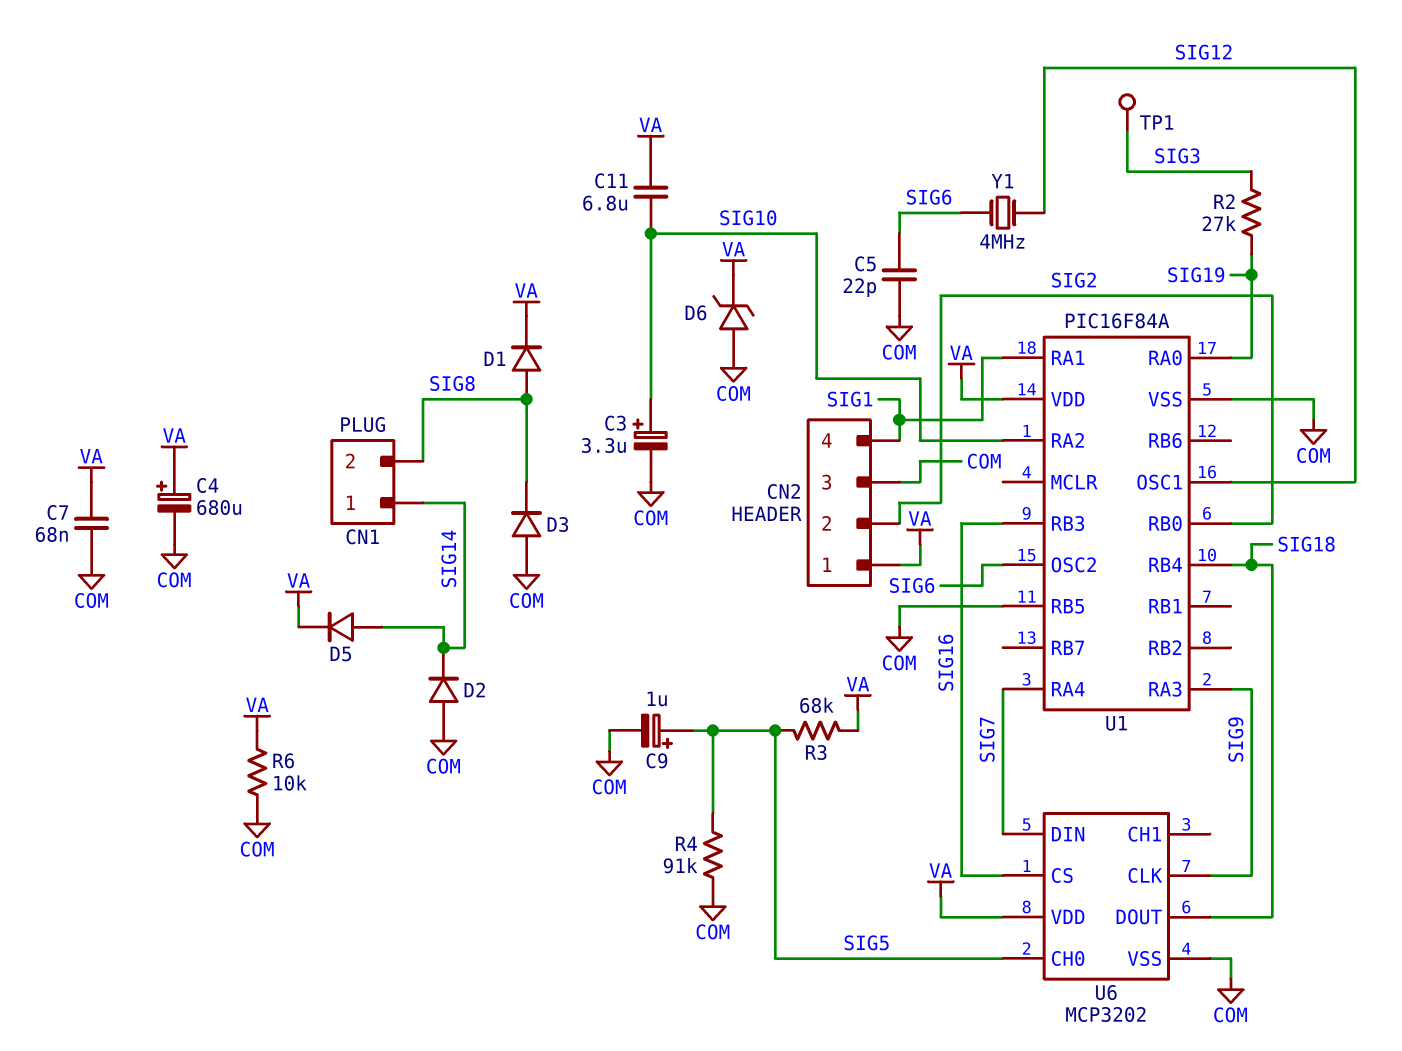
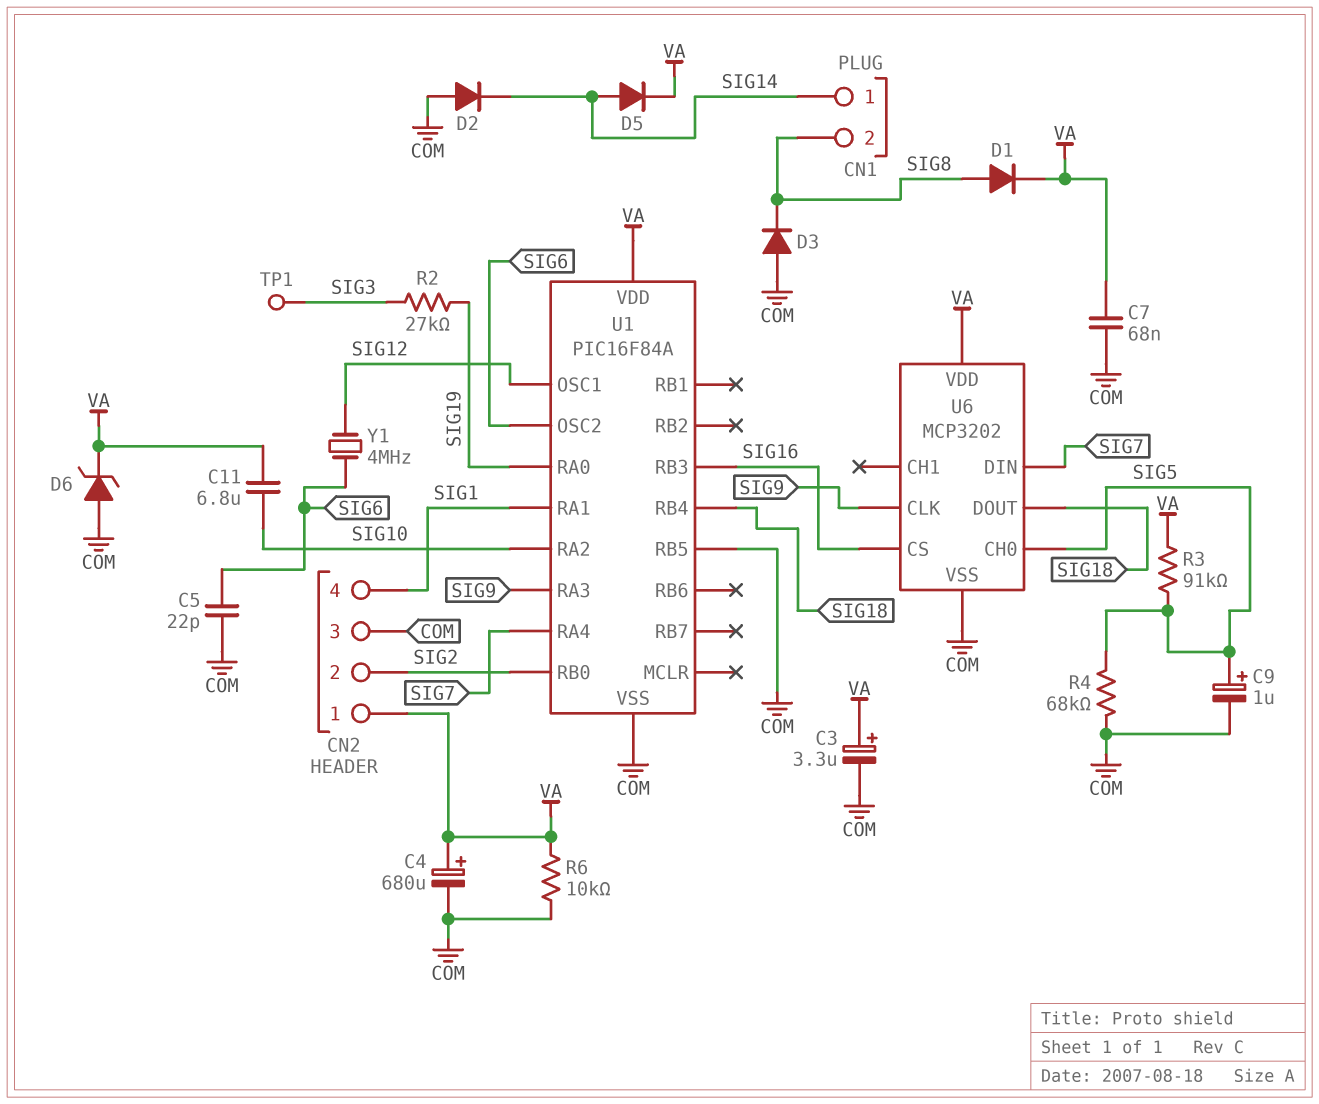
C3: 3.3uF (plus SIG10, minus COM) -> 3.3uF (plus VA, minus COM)
R3: 68k (SIG5, VA) -> 91k (SIG5, VA)
R4: 91k (COM, SIG5) -> 68k (COM, SIG5)

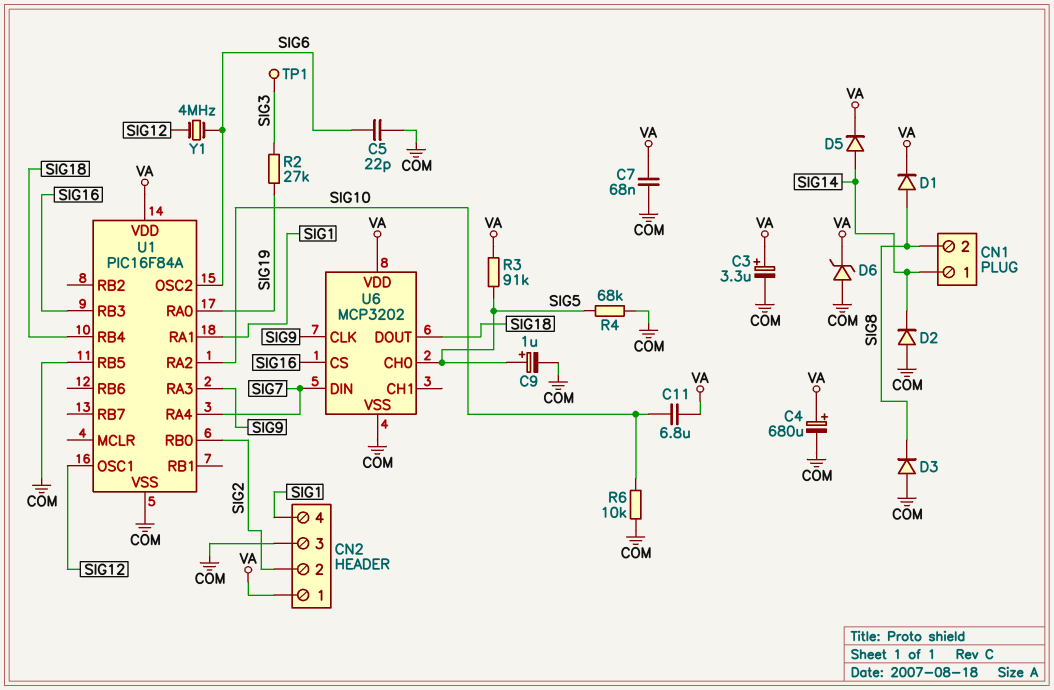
R6: 10k (COM, VA) -> 10k (COM, SIG10)

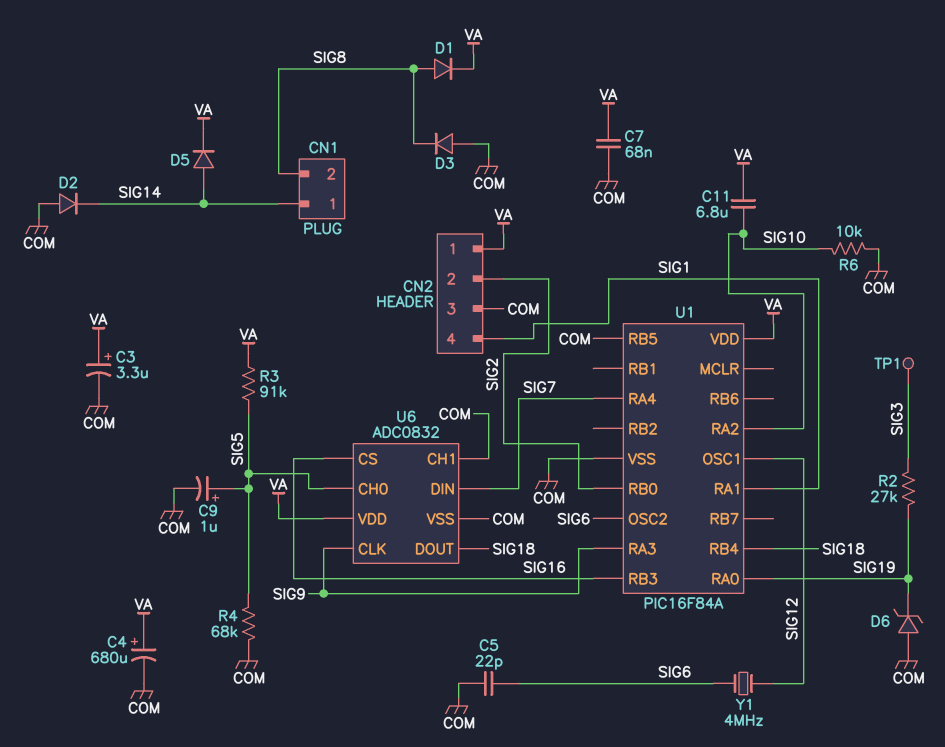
D6: zener (A COM, K VA) -> zener (A COM, K SIG19)
U6: MCP3202 -> ADC0832
U6 pin CH1: none -> COM

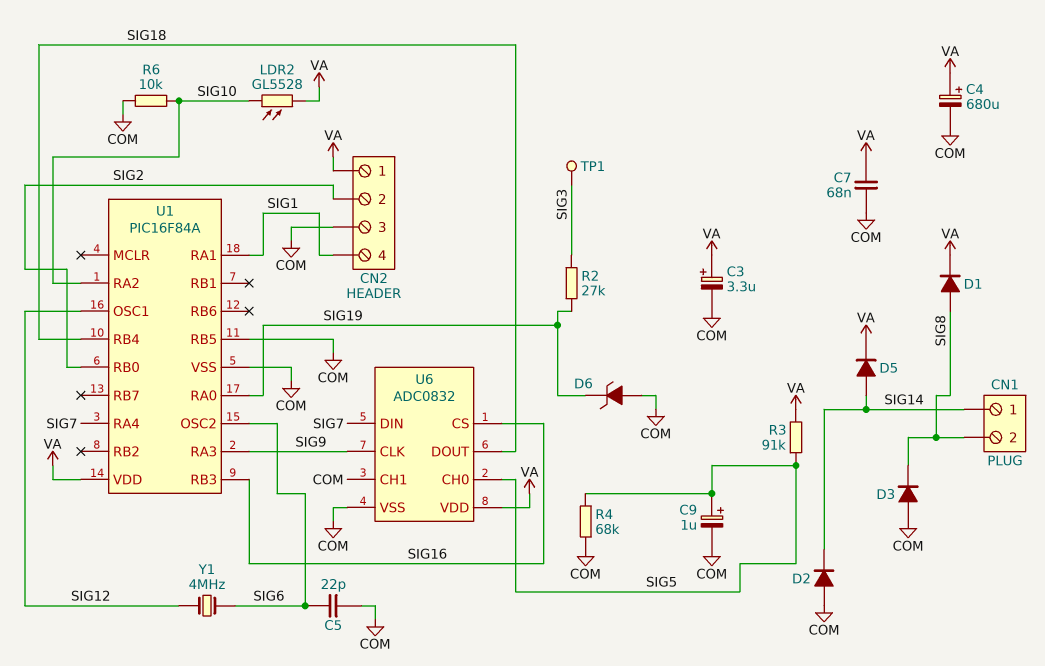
C11: 6.8uF (SIG10, VA) -> none
LDR2: none -> GL5528 (SIG10, VA)

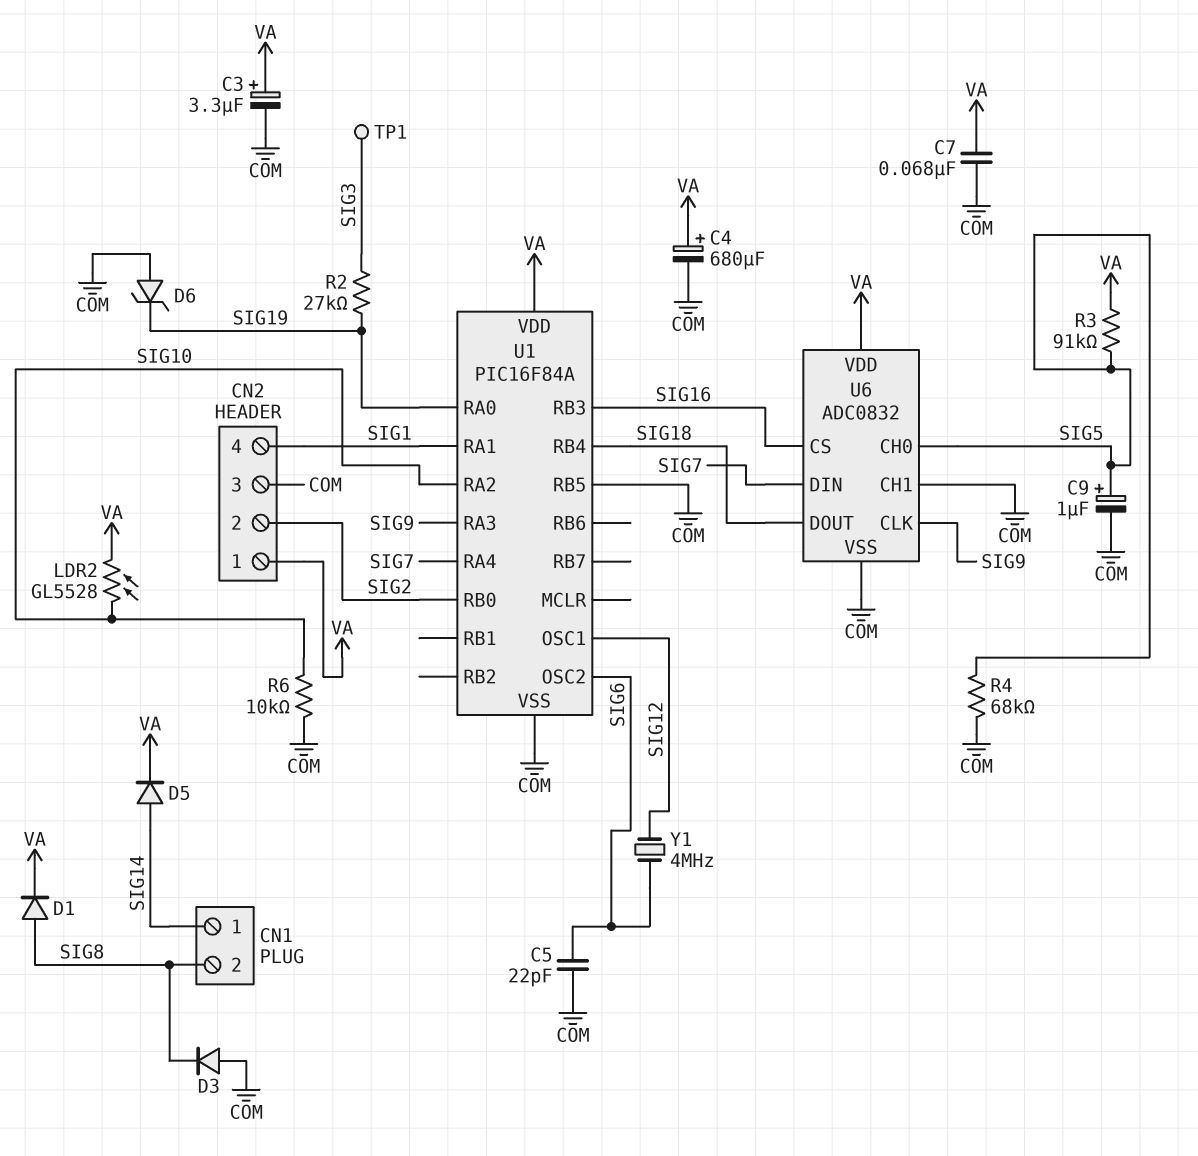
D2: diode (A COM, K SIG14) -> none

